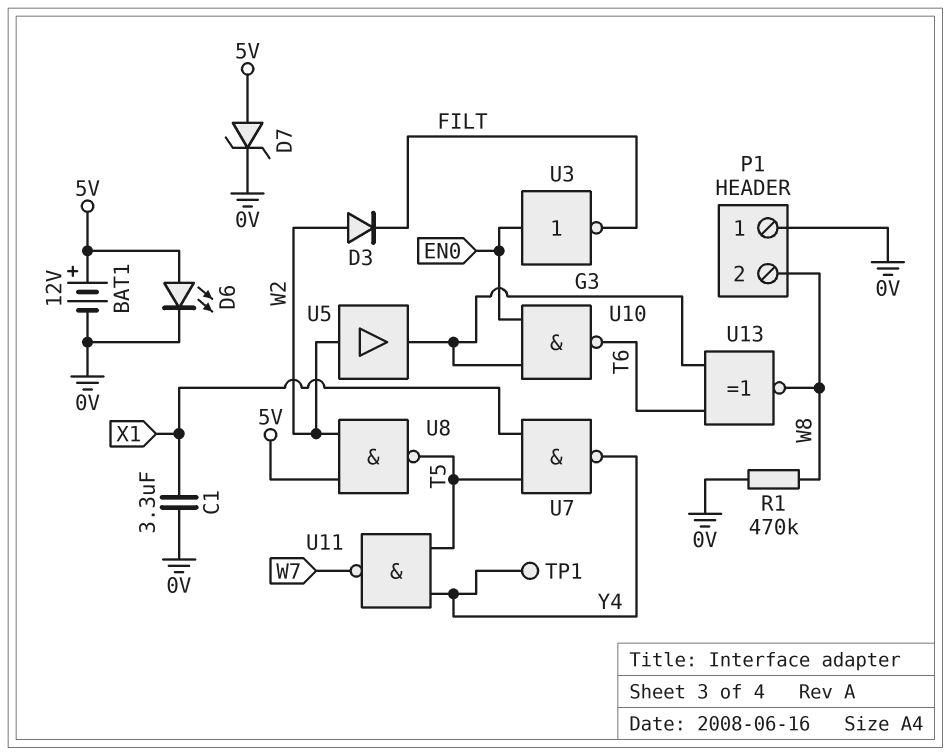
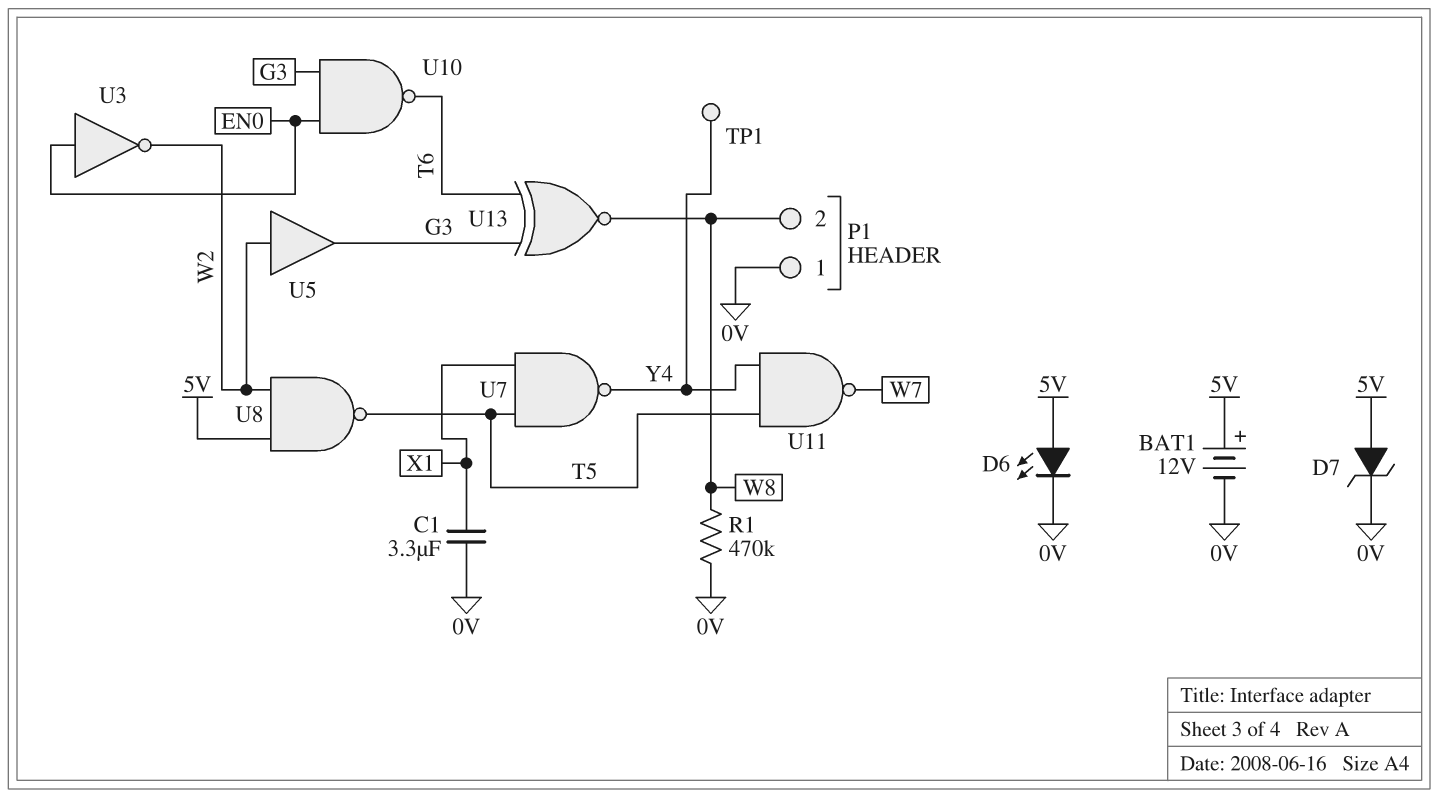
D3: diode (A W2, K FILT) -> none
U3: NOT (in EN0, out FILT) -> NOT (in EN0, out W2)

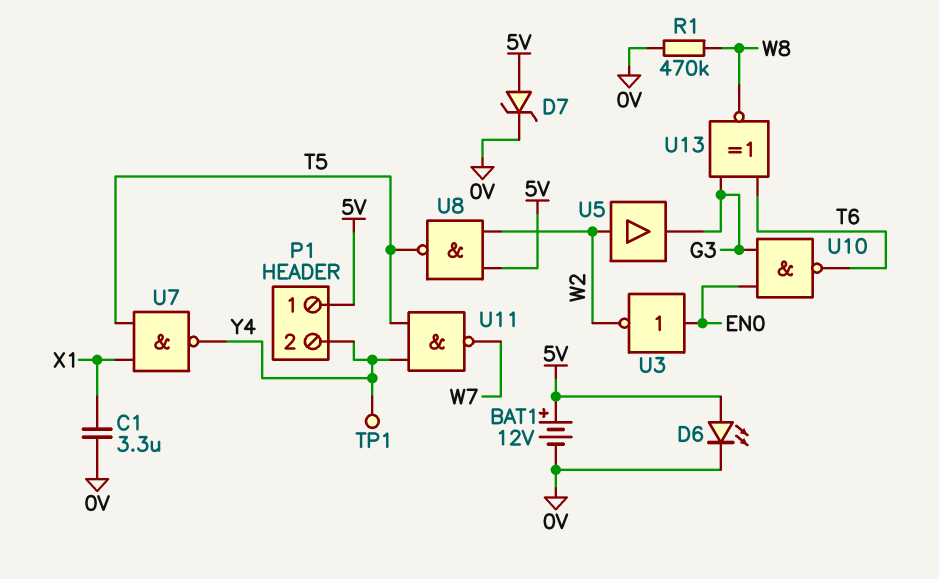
P1 pin 1: 0V -> 5V
P1 pin 2: W8 -> Y4

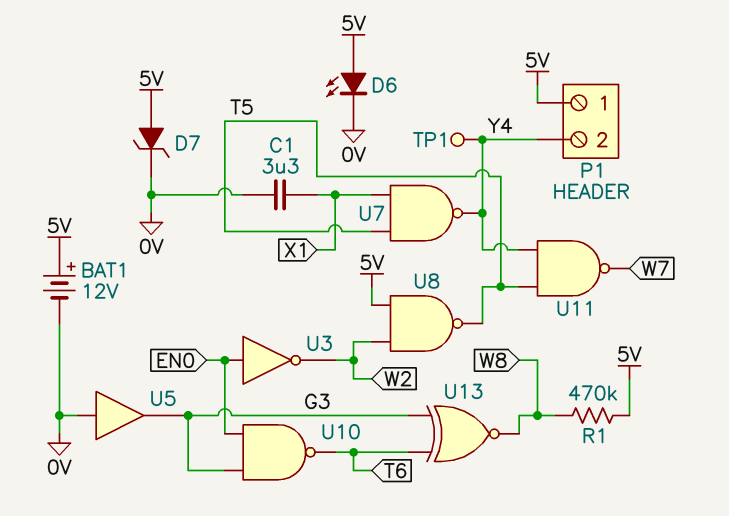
R1: 470k (0V, W8) -> 470k (5V, W8)
U5: buffer (in W2, out G3) -> buffer (in 0V, out G3)

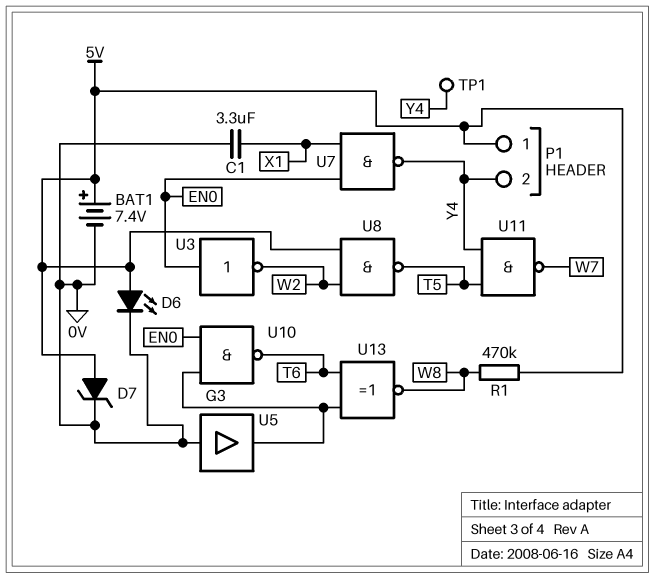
BAT1: 12V (plus 5V, minus 0V) -> 7.4V (plus 5V, minus 0V)
U7: NAND (in T5, in X1, out Y4) -> NAND (in EN0, in X1, out Y4)

